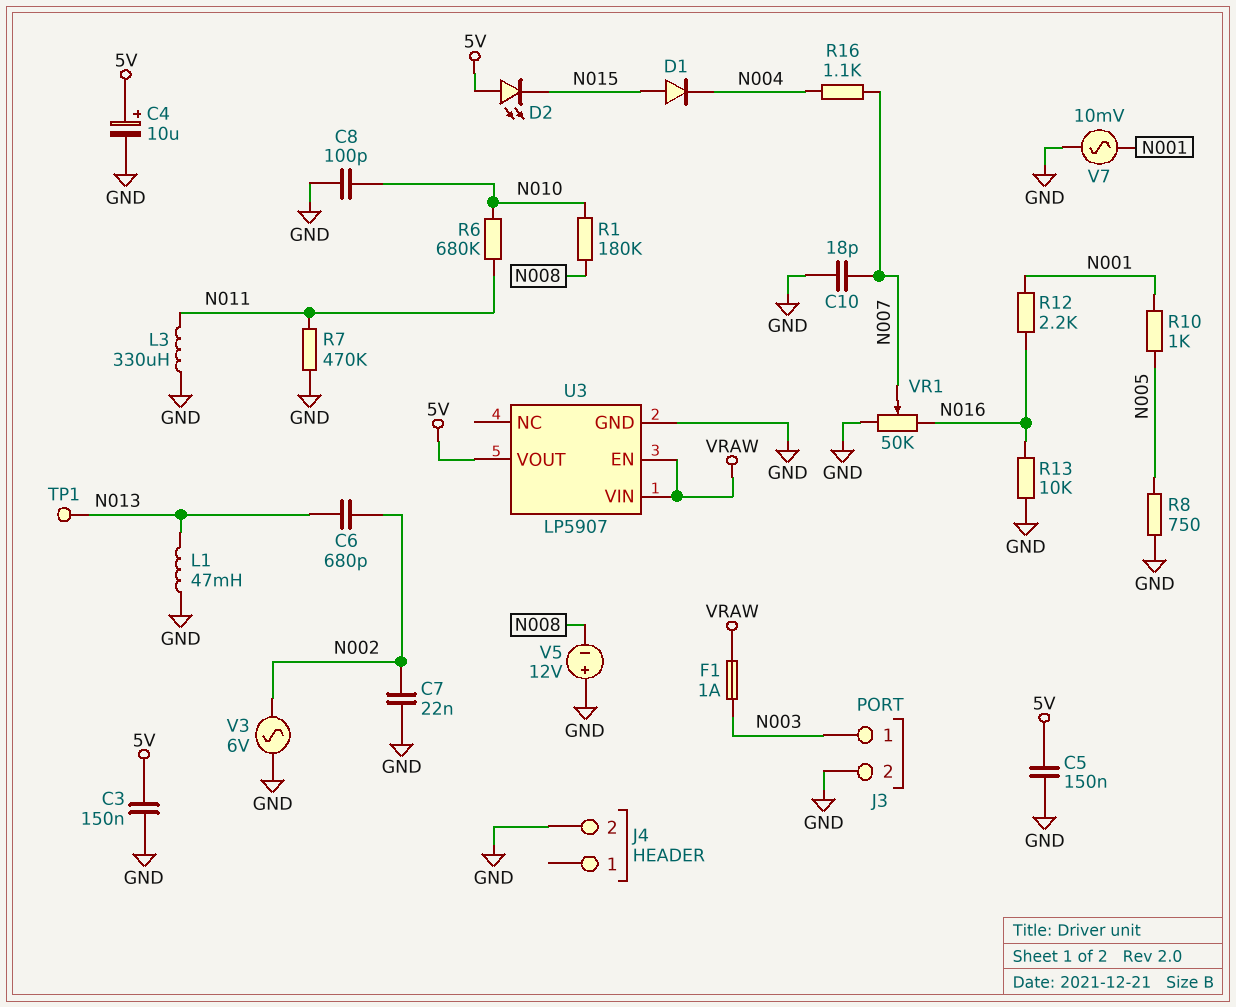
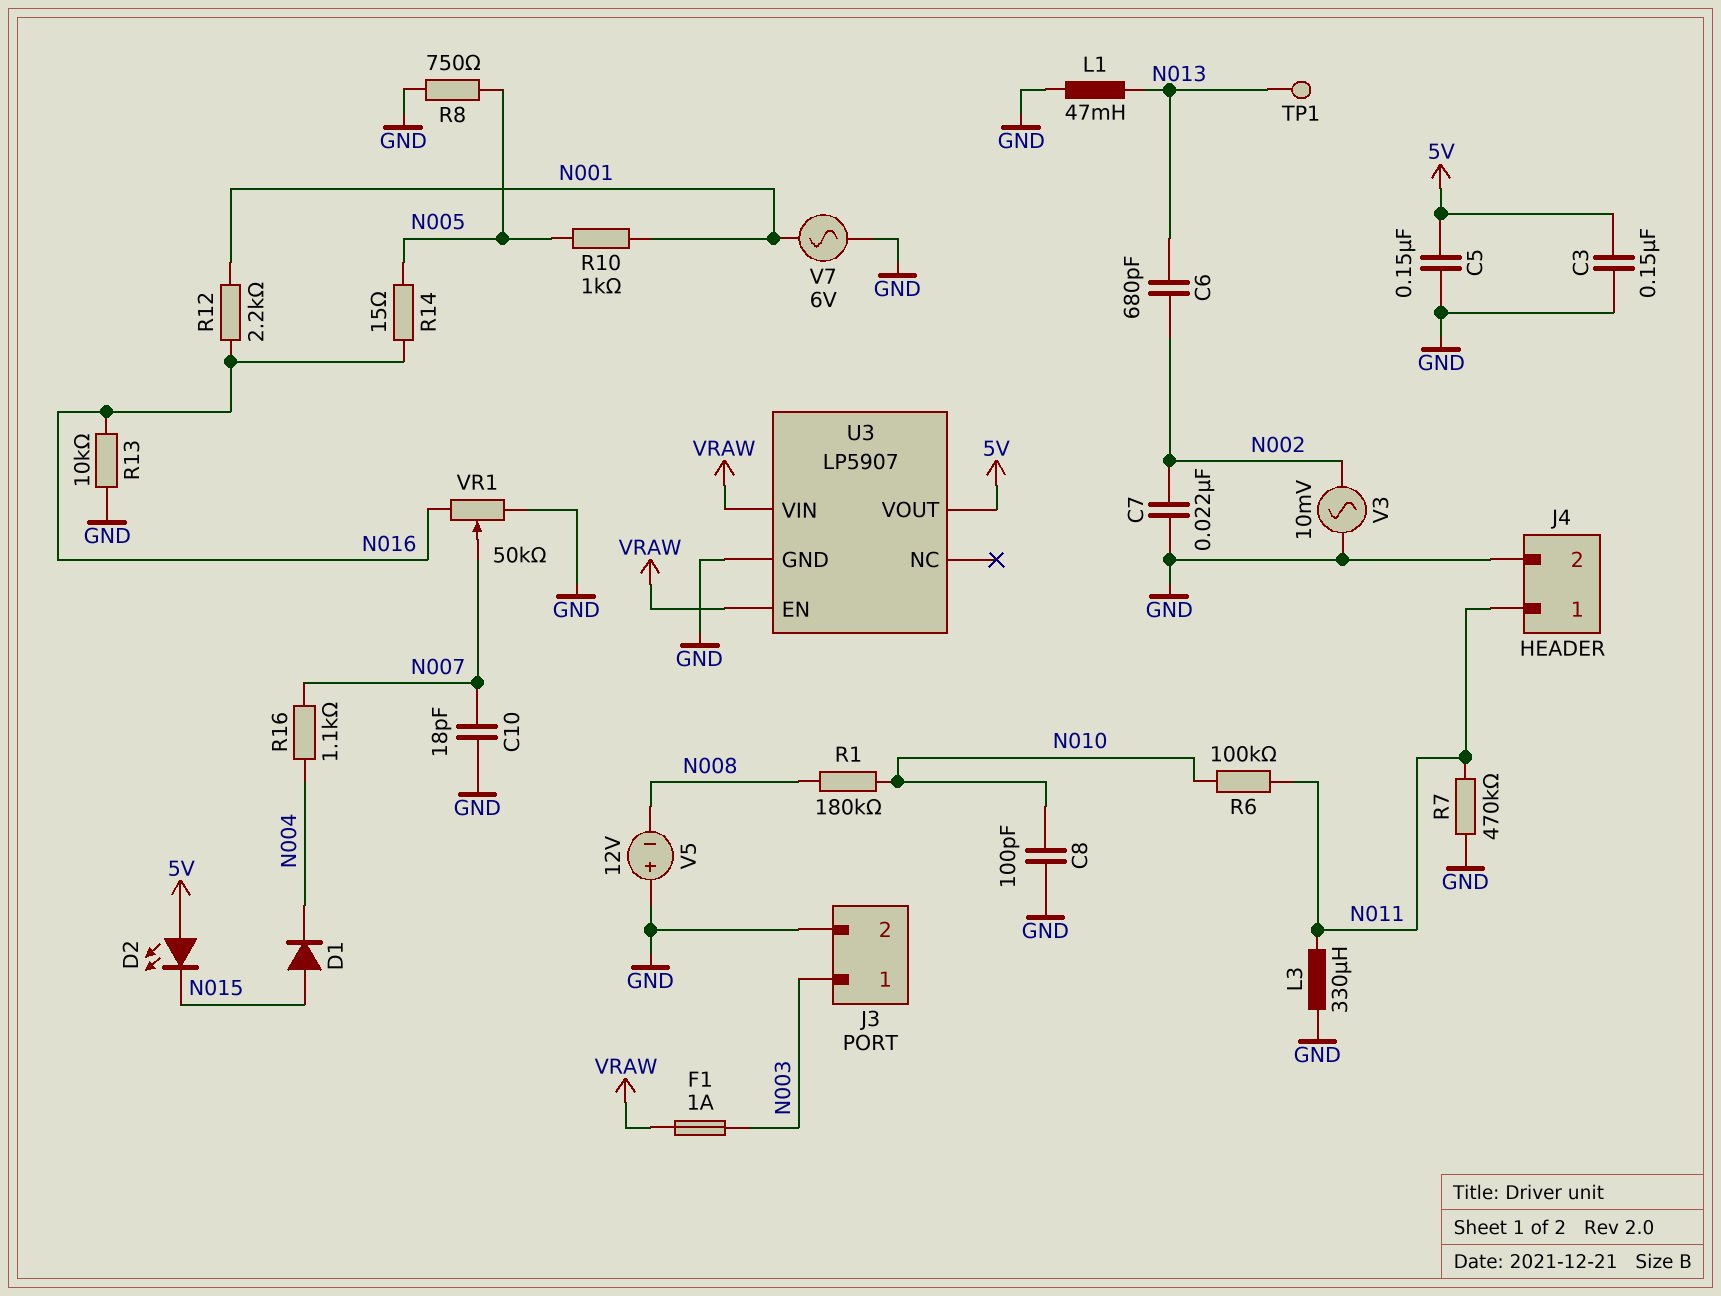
C4: 10uF (plus 5V, minus GND) -> none
J4 pin 1: none -> N011
R6: 680k (N010, N011) -> 100k (N010, N011)
R14: none -> 15 (N005, N016)
V3: AC 6V (GND, N002) -> AC 10mV (GND, N002)
V7: AC 10mV (GND, N001) -> AC 6V (GND, N001)

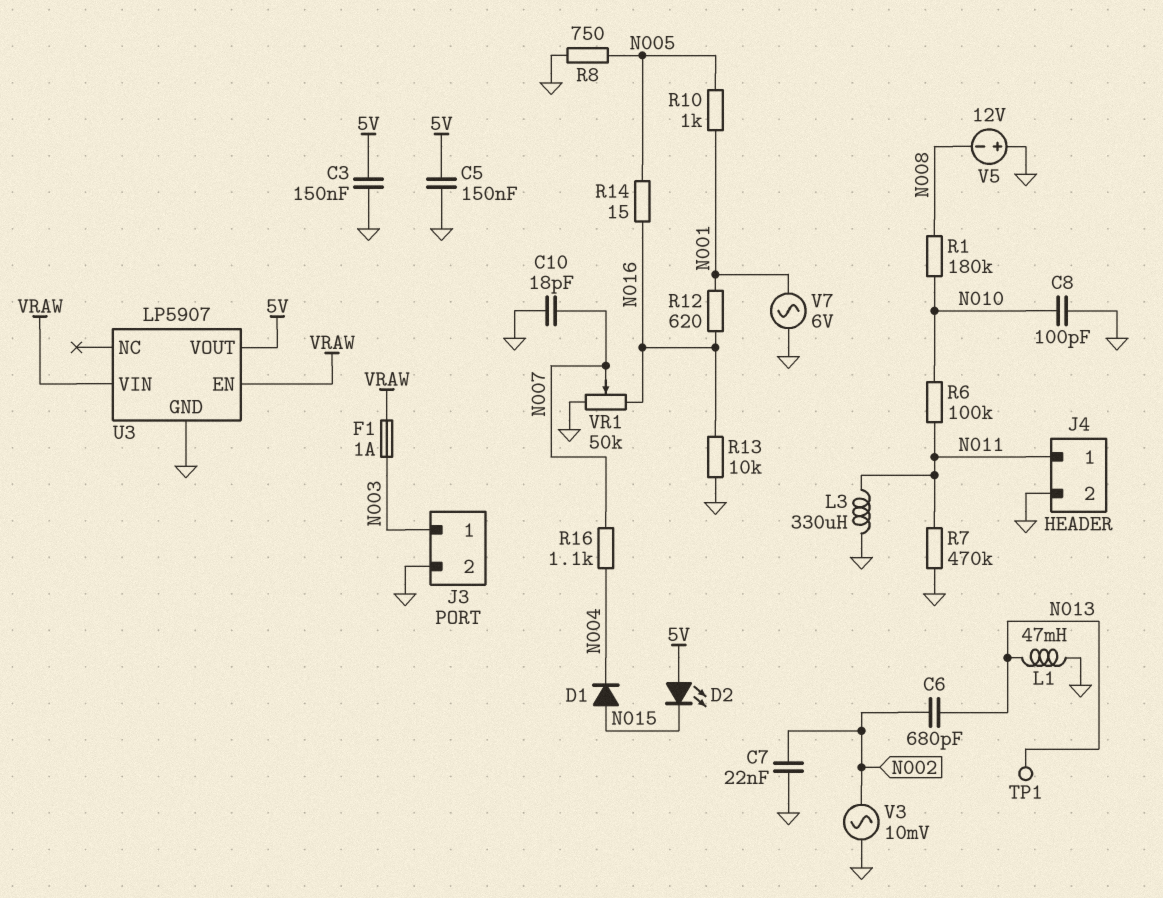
R12: 2.2k (N001, N016) -> 620 (N001, N016)

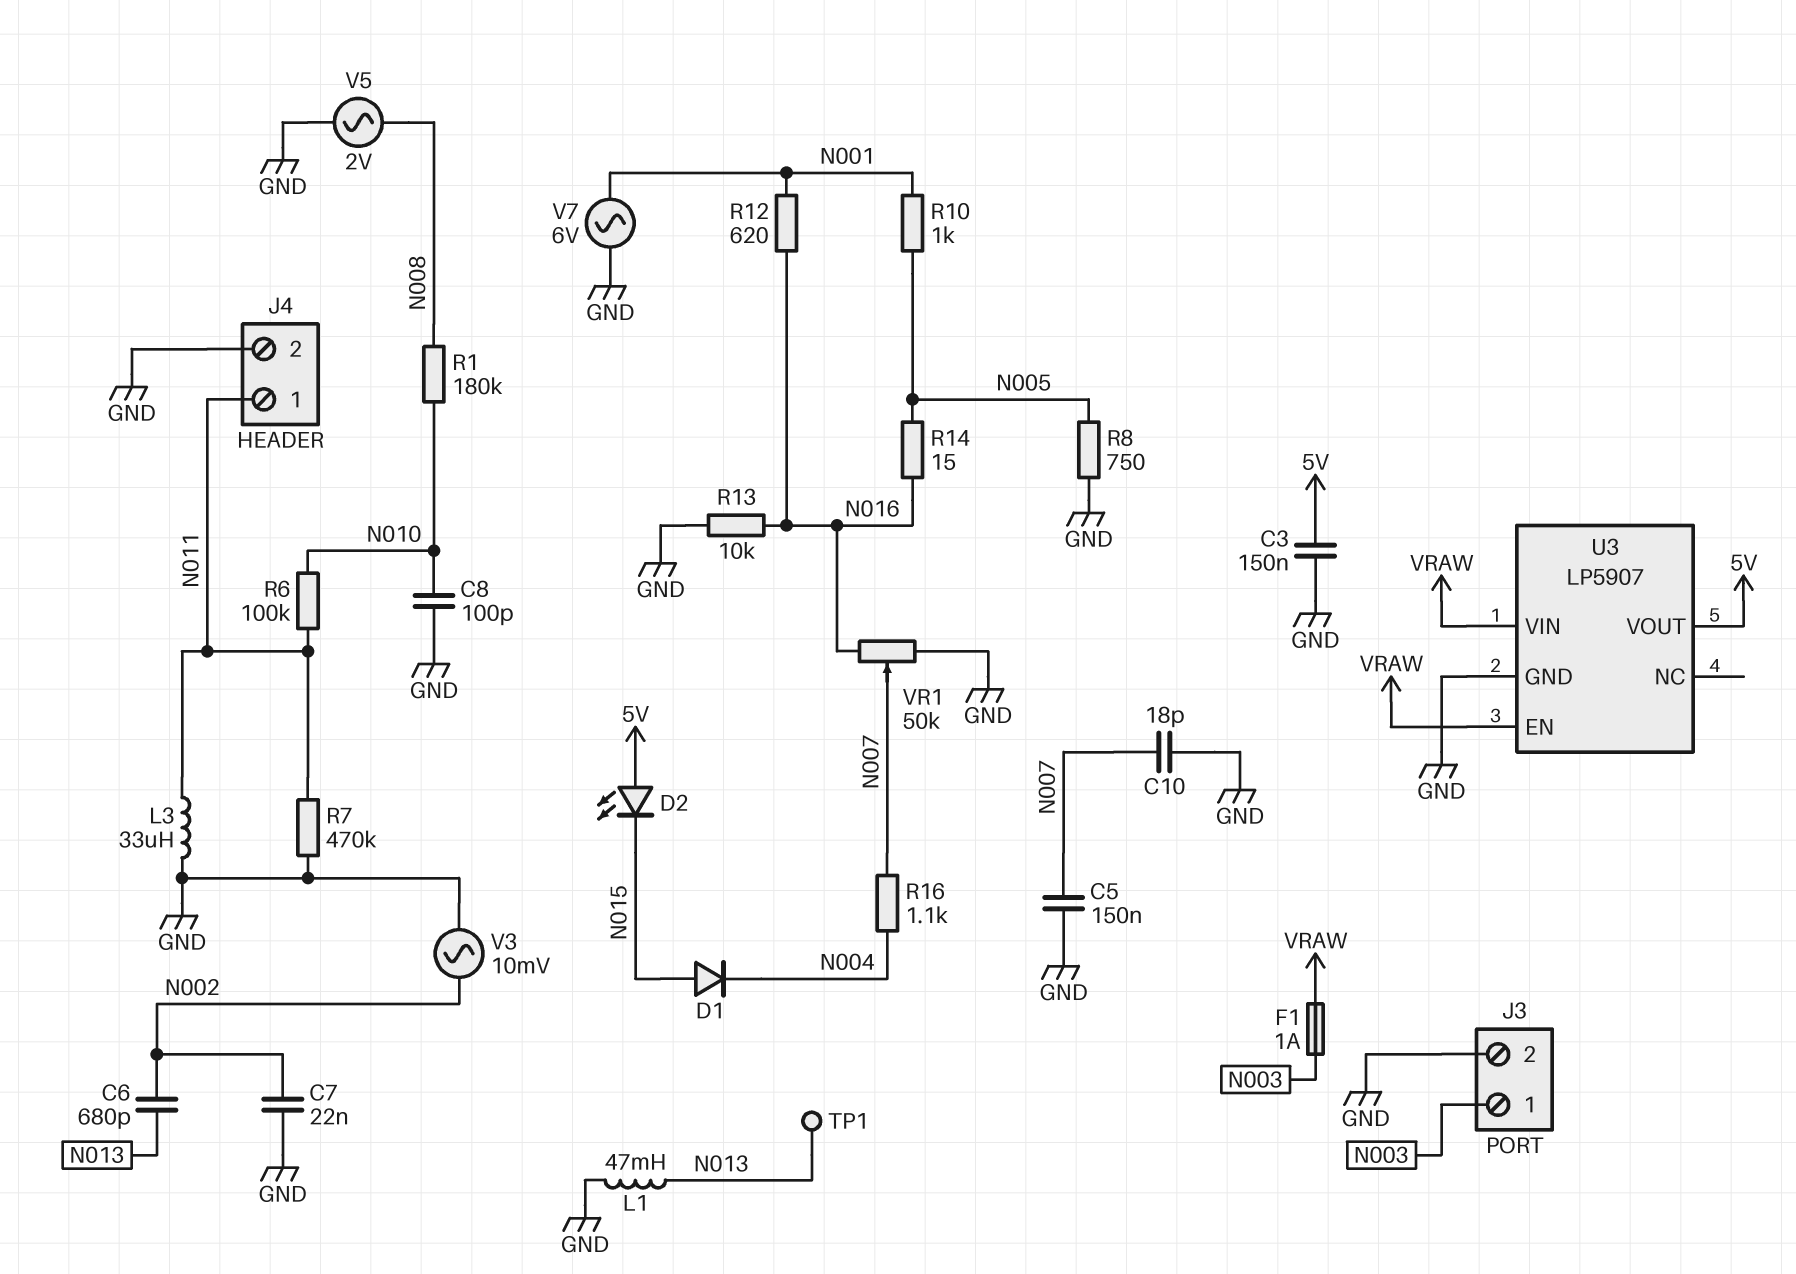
C5: 150nF (5V, GND) -> 150nF (GND, N007)
L3: 330uH (GND, N011) -> 33uH (GND, N011)
V5: 12V (plus GND, minus N008) -> AC 2V (GND, N008)

